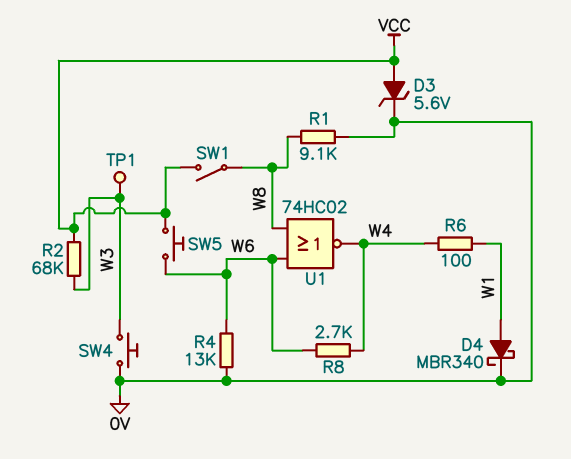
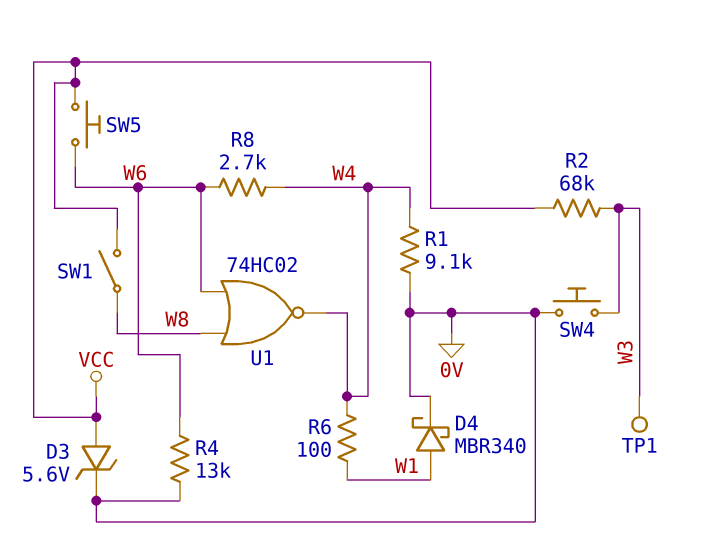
R1: 9.1k (0V, W8) -> 9.1k (0V, W4)

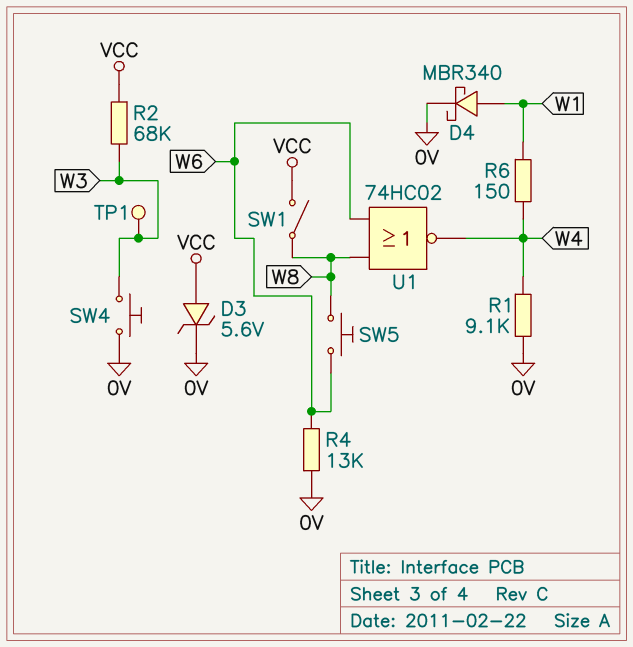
R6: 100 (W1, W4) -> 150 (W1, W4)
R8: 2.7k (W4, W6) -> none
SW5: button (VCC, W6) -> button (W6, W8)

